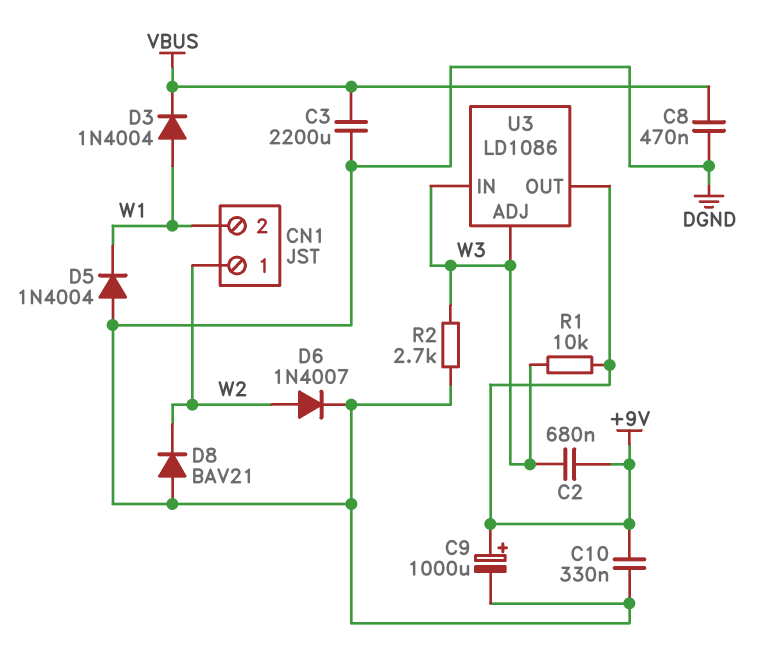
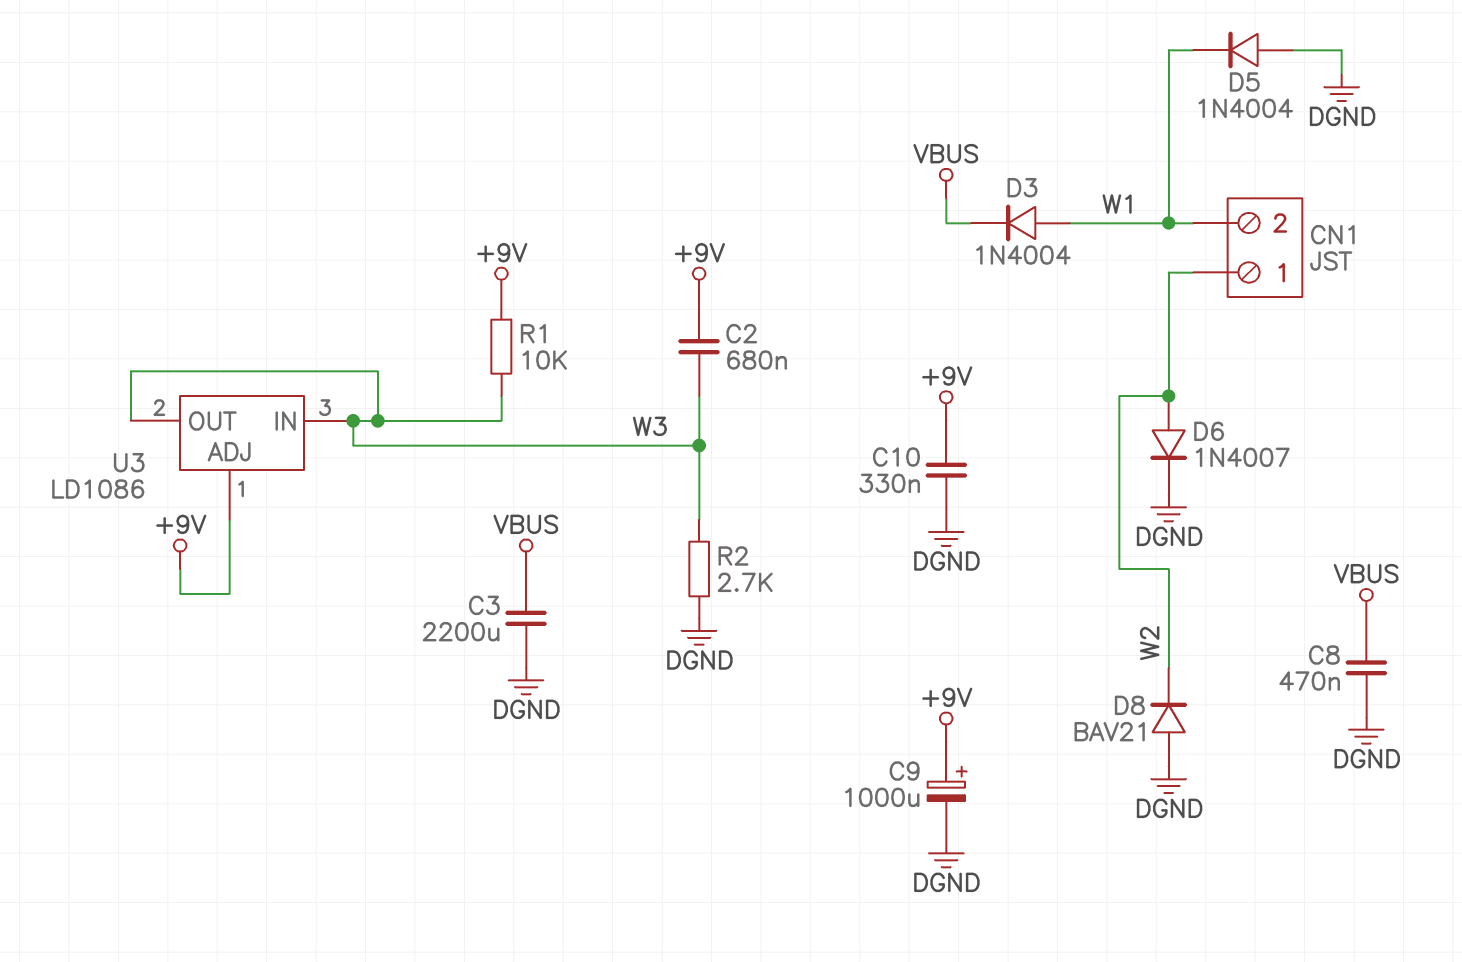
U3 pin ADJ: W3 -> +9V
U3 pin OUT: +9V -> W3

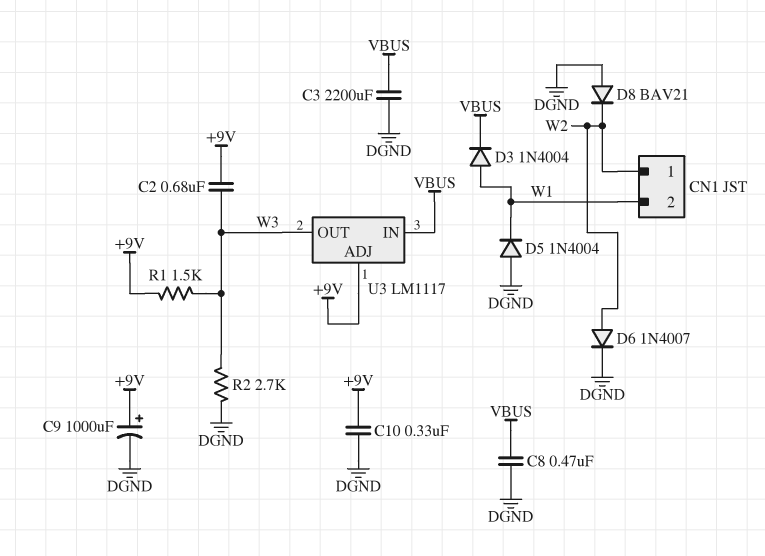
R1: 10k (+9V, W3) -> 1.5k (+9V, W3)
U3: LD1086 -> LM1117
U3 pin IN: W3 -> VBUS

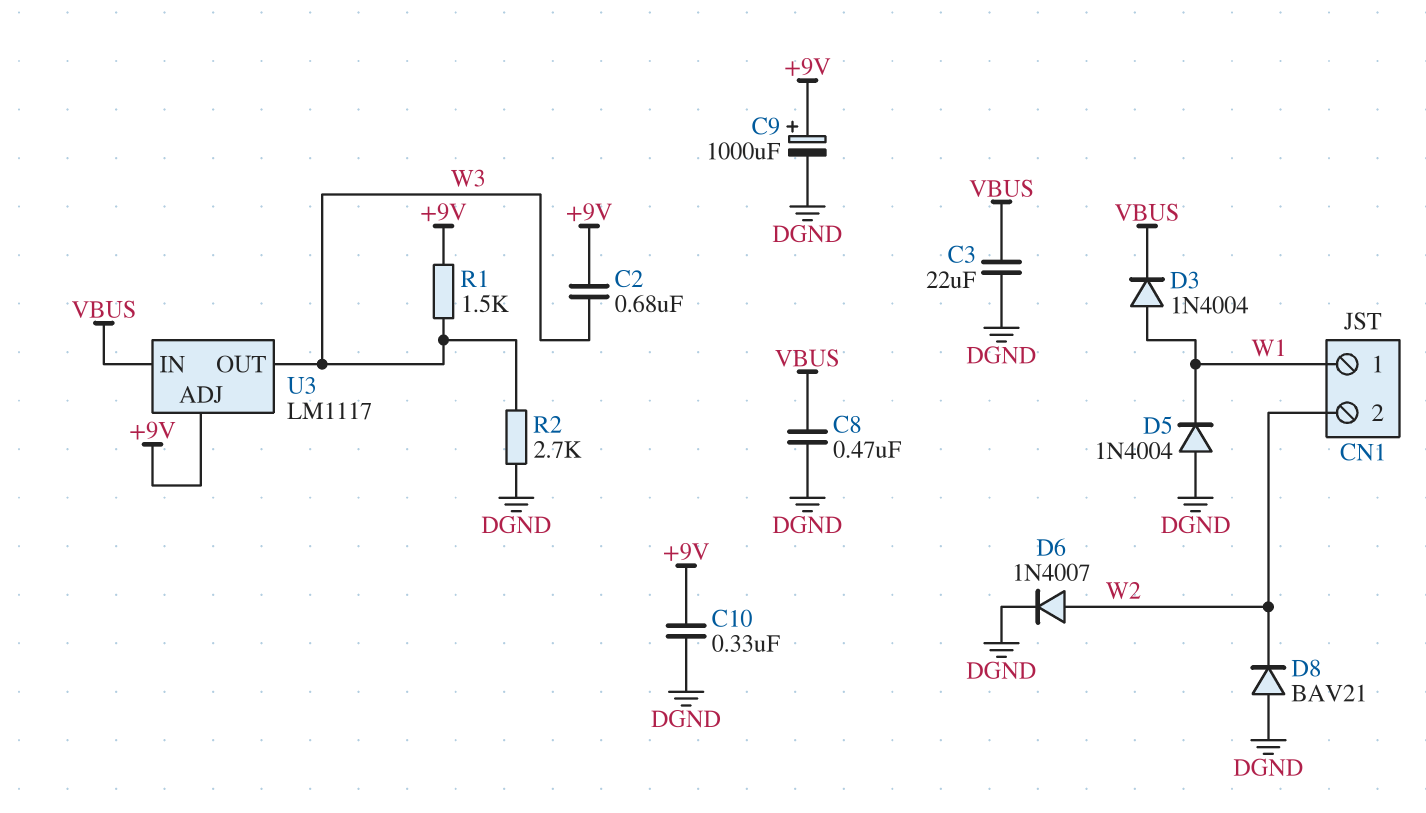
C3: 2200uF (DGND, VBUS) -> 22uF (DGND, VBUS)
CN1 pin 1: W2 -> W1
CN1 pin 2: W1 -> W2

